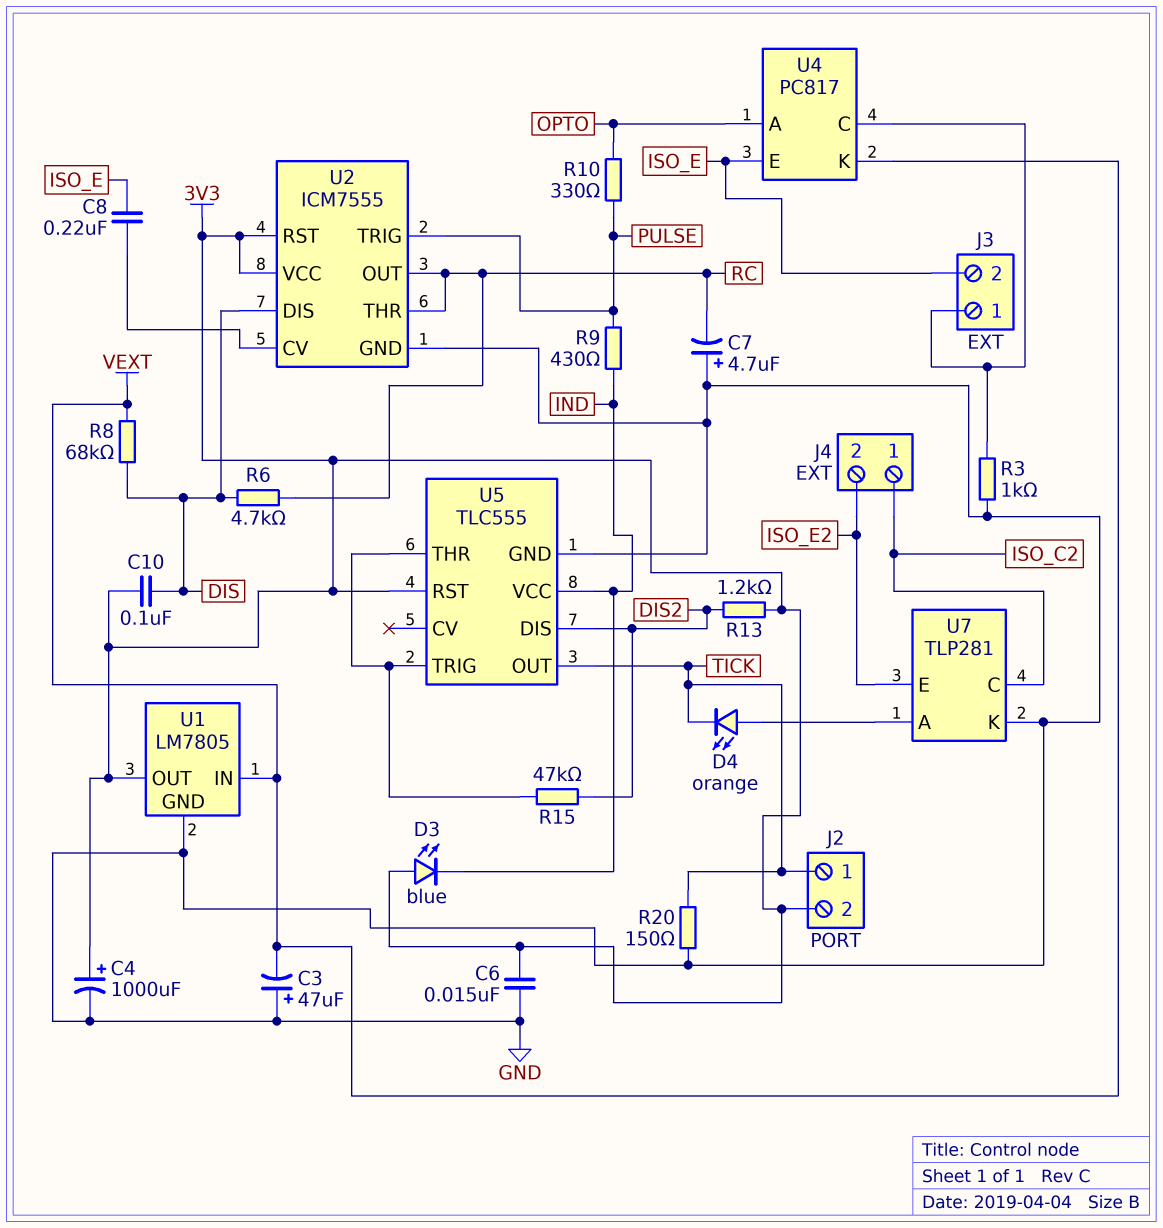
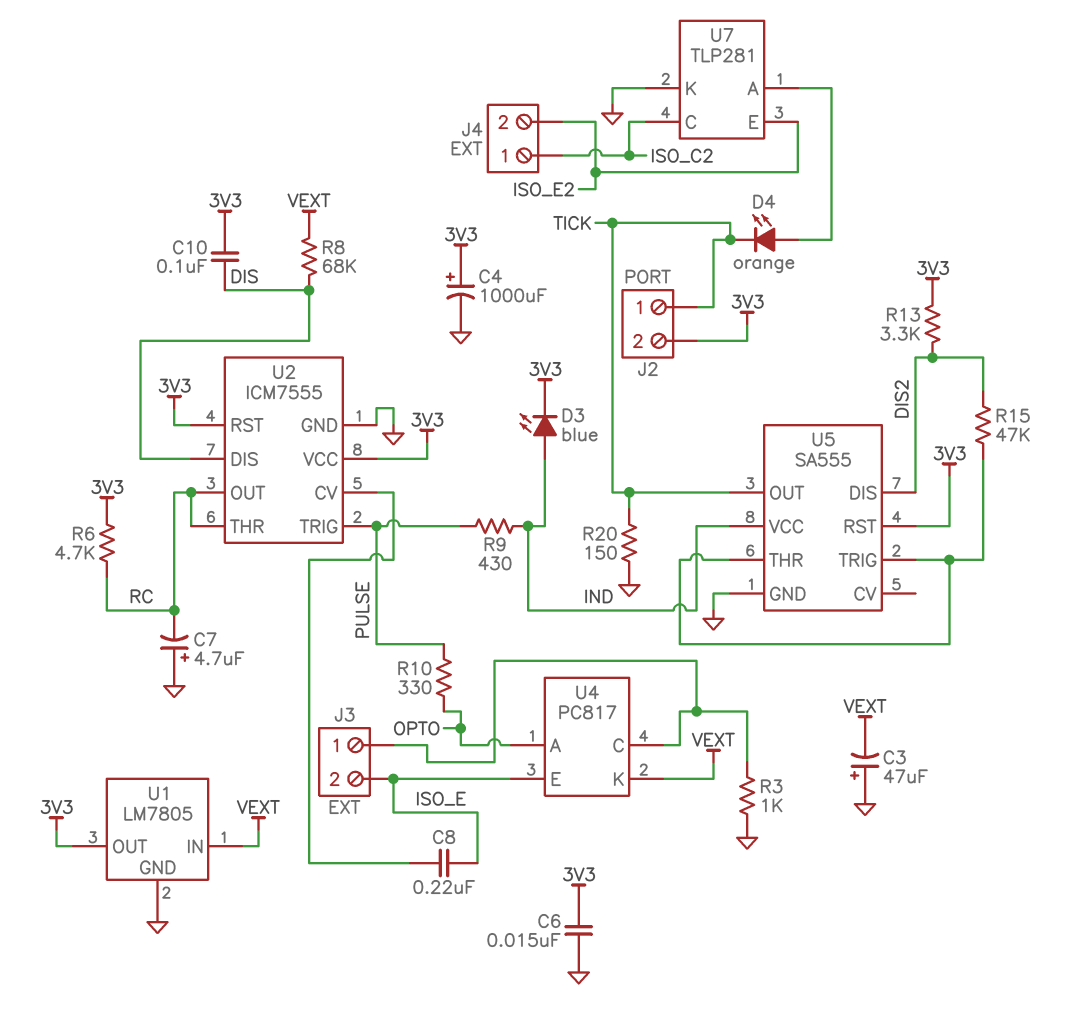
D3: LED blue (A 3V3, K IND) -> LED blue (A IND, K 3V3)
R6: 4.7k (DIS, RC) -> 4.7k (3V3, RC)
R13: 1.2k (3V3, DIS2) -> 3.3k (3V3, DIS2)
U5: TLC555 -> SA555

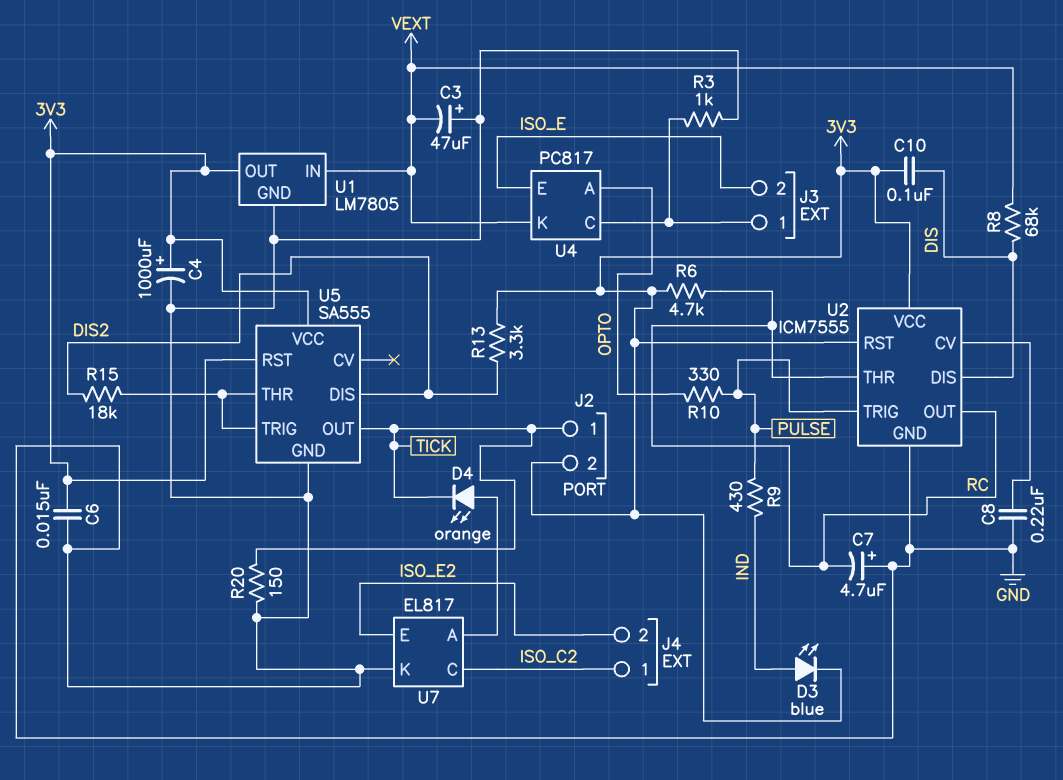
C8: 220nF (ISO_E, U2/CV) -> 220nF (GND, U2/CV)
R15: 47k (DIS2, U5/THR) -> 18k (DIS2, U5/THR)
U5 pin VCC: IND -> 3V3
U7: TLP281 -> EL817

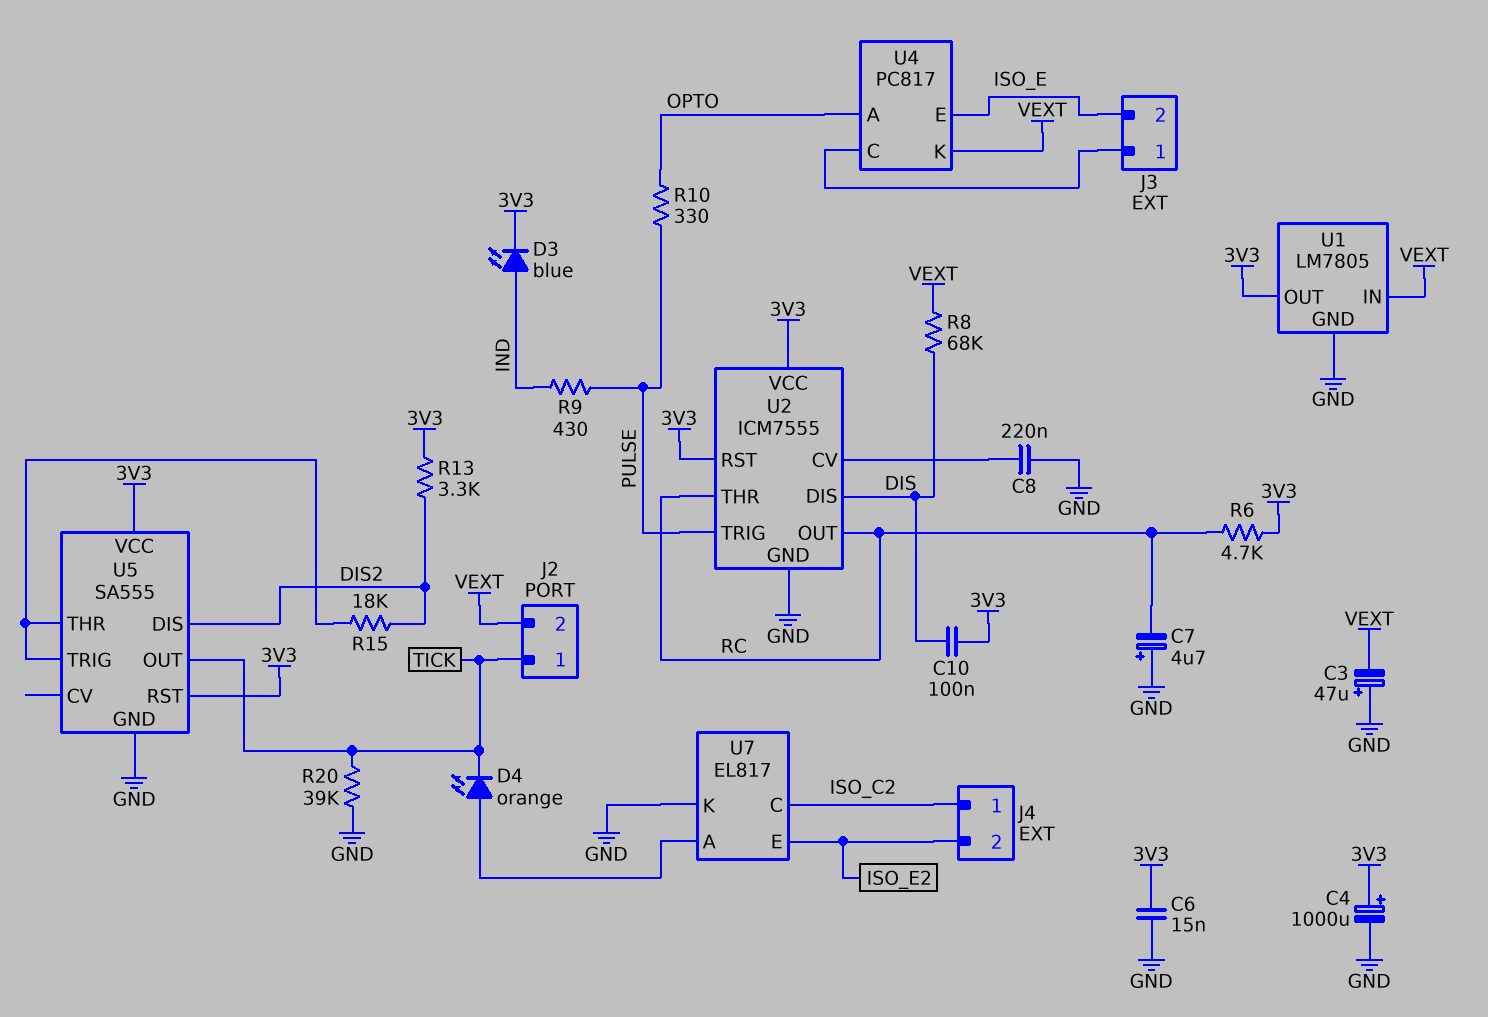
J2 pin 2: 3V3 -> VEXT
R3: 1k (GND, J3/1) -> none
R20: 150 (GND, TICK) -> 39k (GND, TICK)

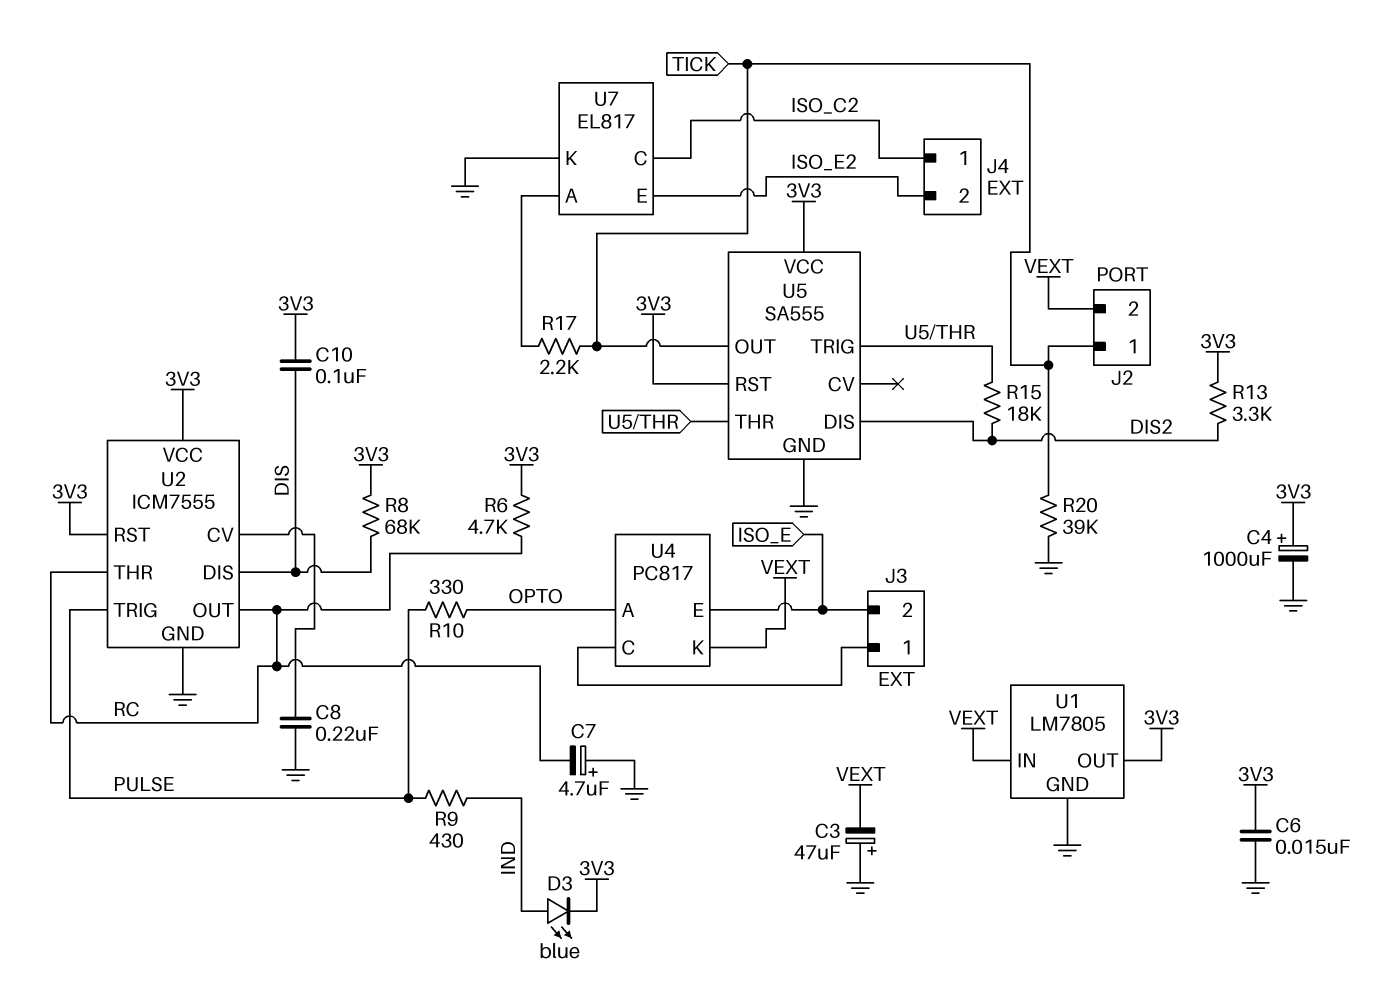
D4: LED orange (A U7/A, K TICK) -> none
R8: 68k (DIS, VEXT) -> 68k (3V3, DIS)
R17: none -> 2.2k (TICK, U7/A)

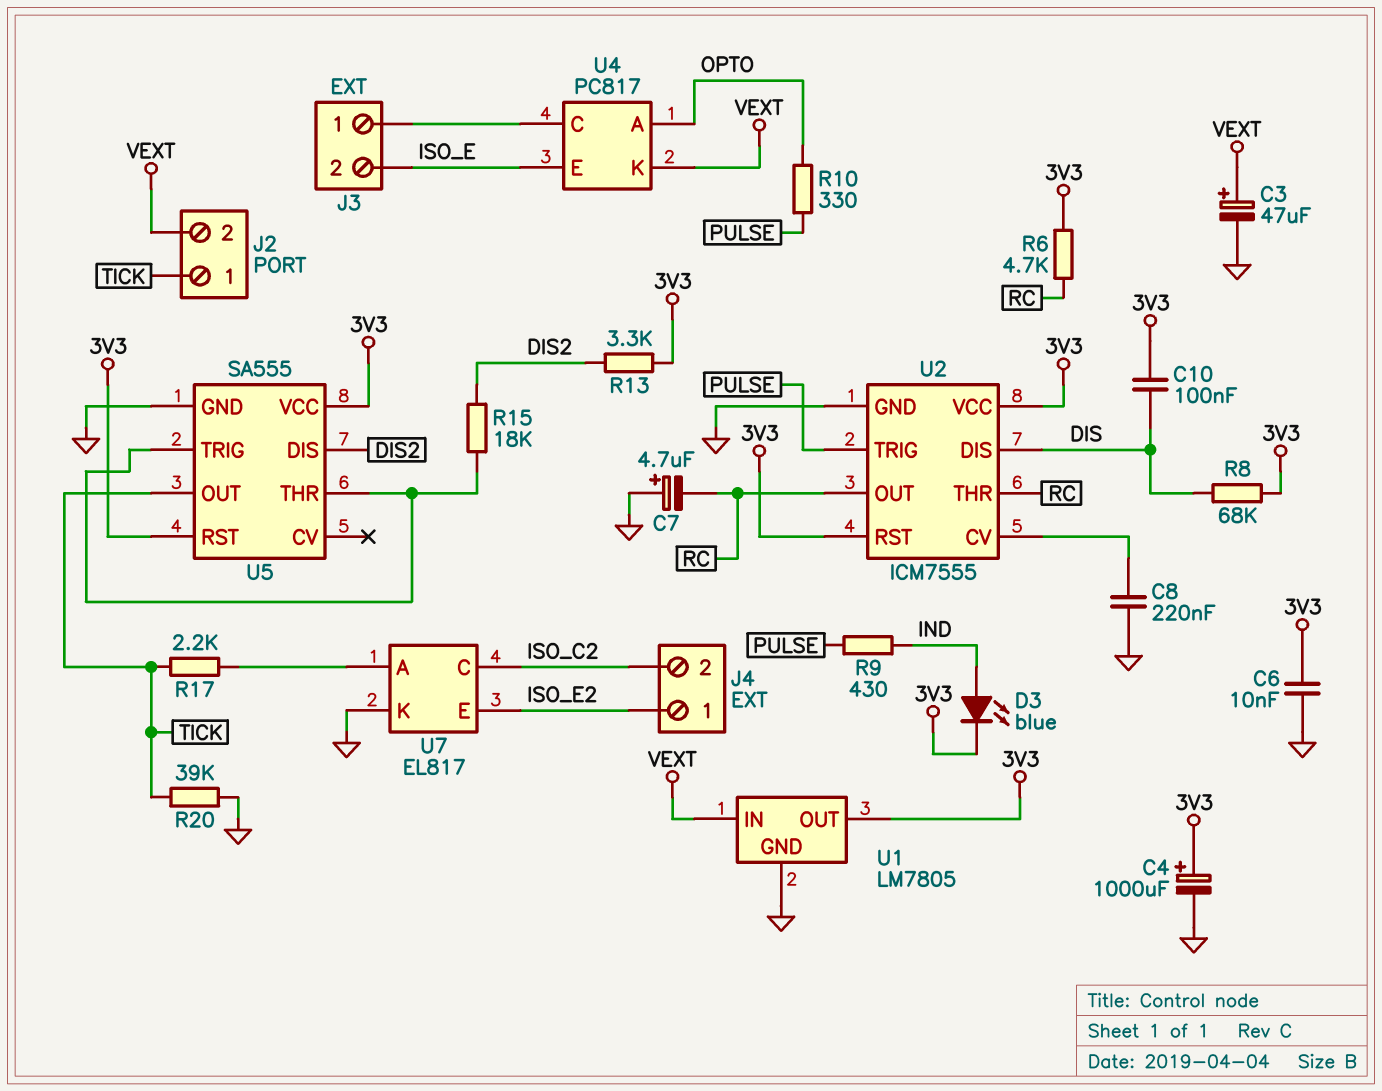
C3: 47uF (plus GND, minus VEXT) -> 47uF (plus VEXT, minus GND)
C6: 15nF (3V3, GND) -> 10nF (3V3, GND)
J4 pin 1: ISO_C2 -> ISO_E2
J4 pin 2: ISO_E2 -> ISO_C2

